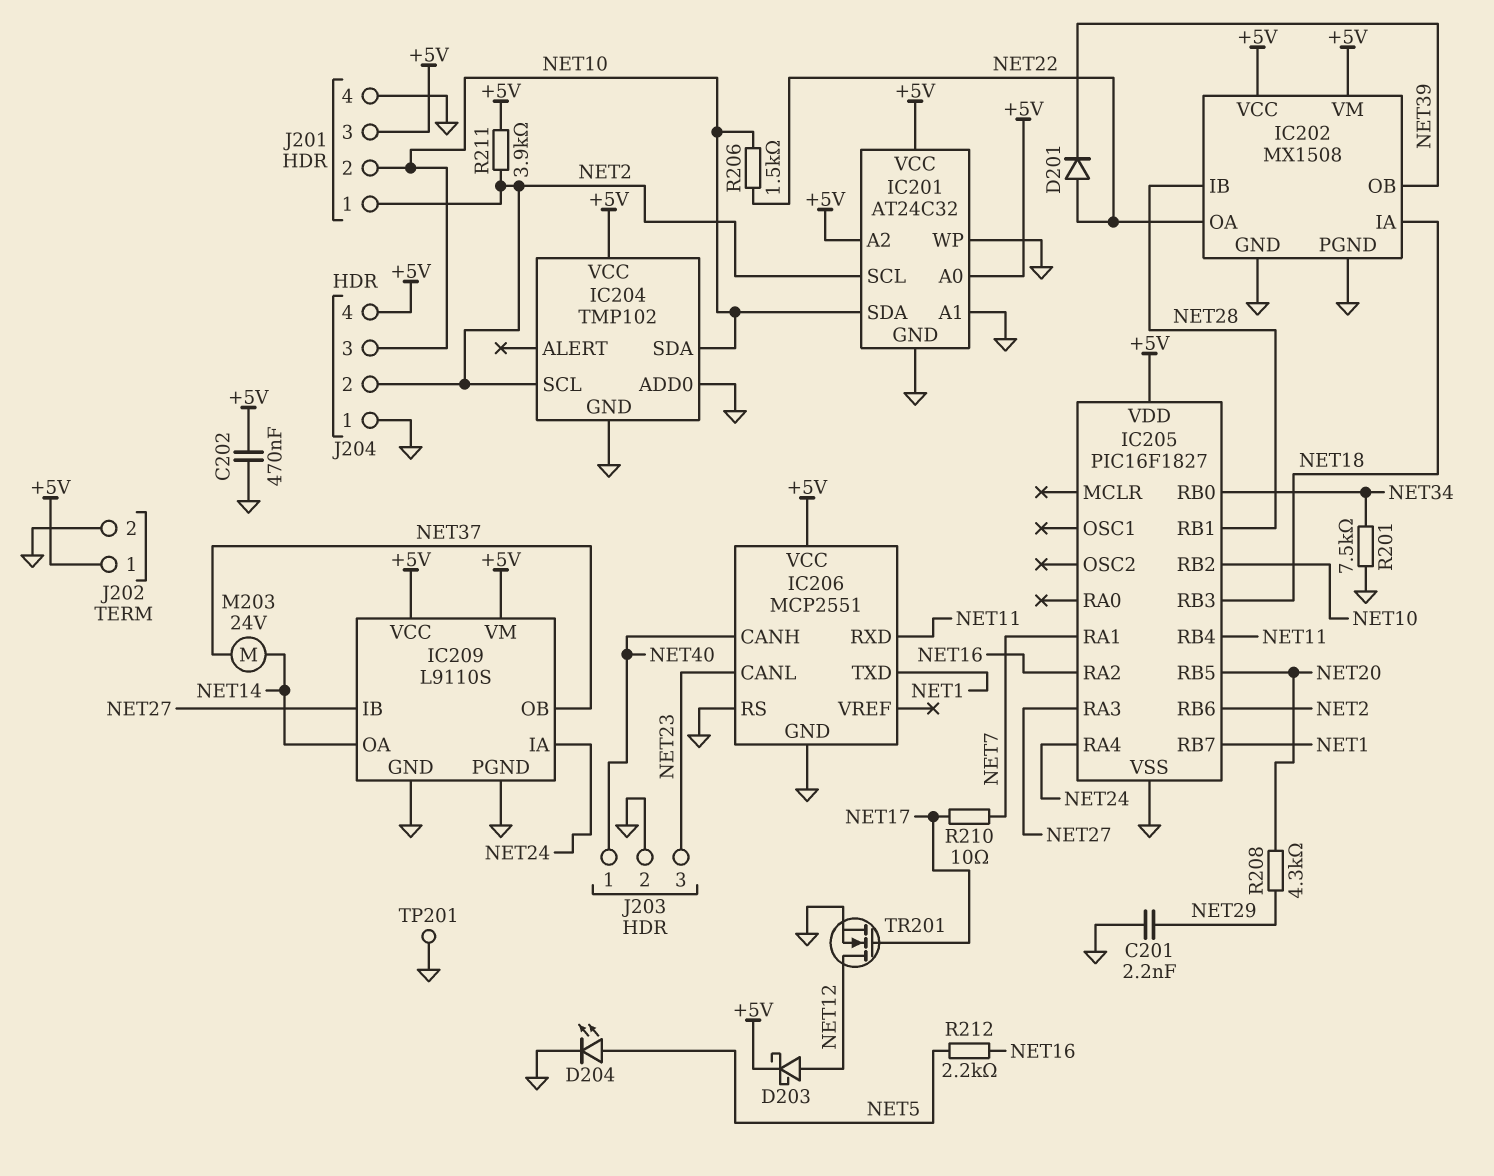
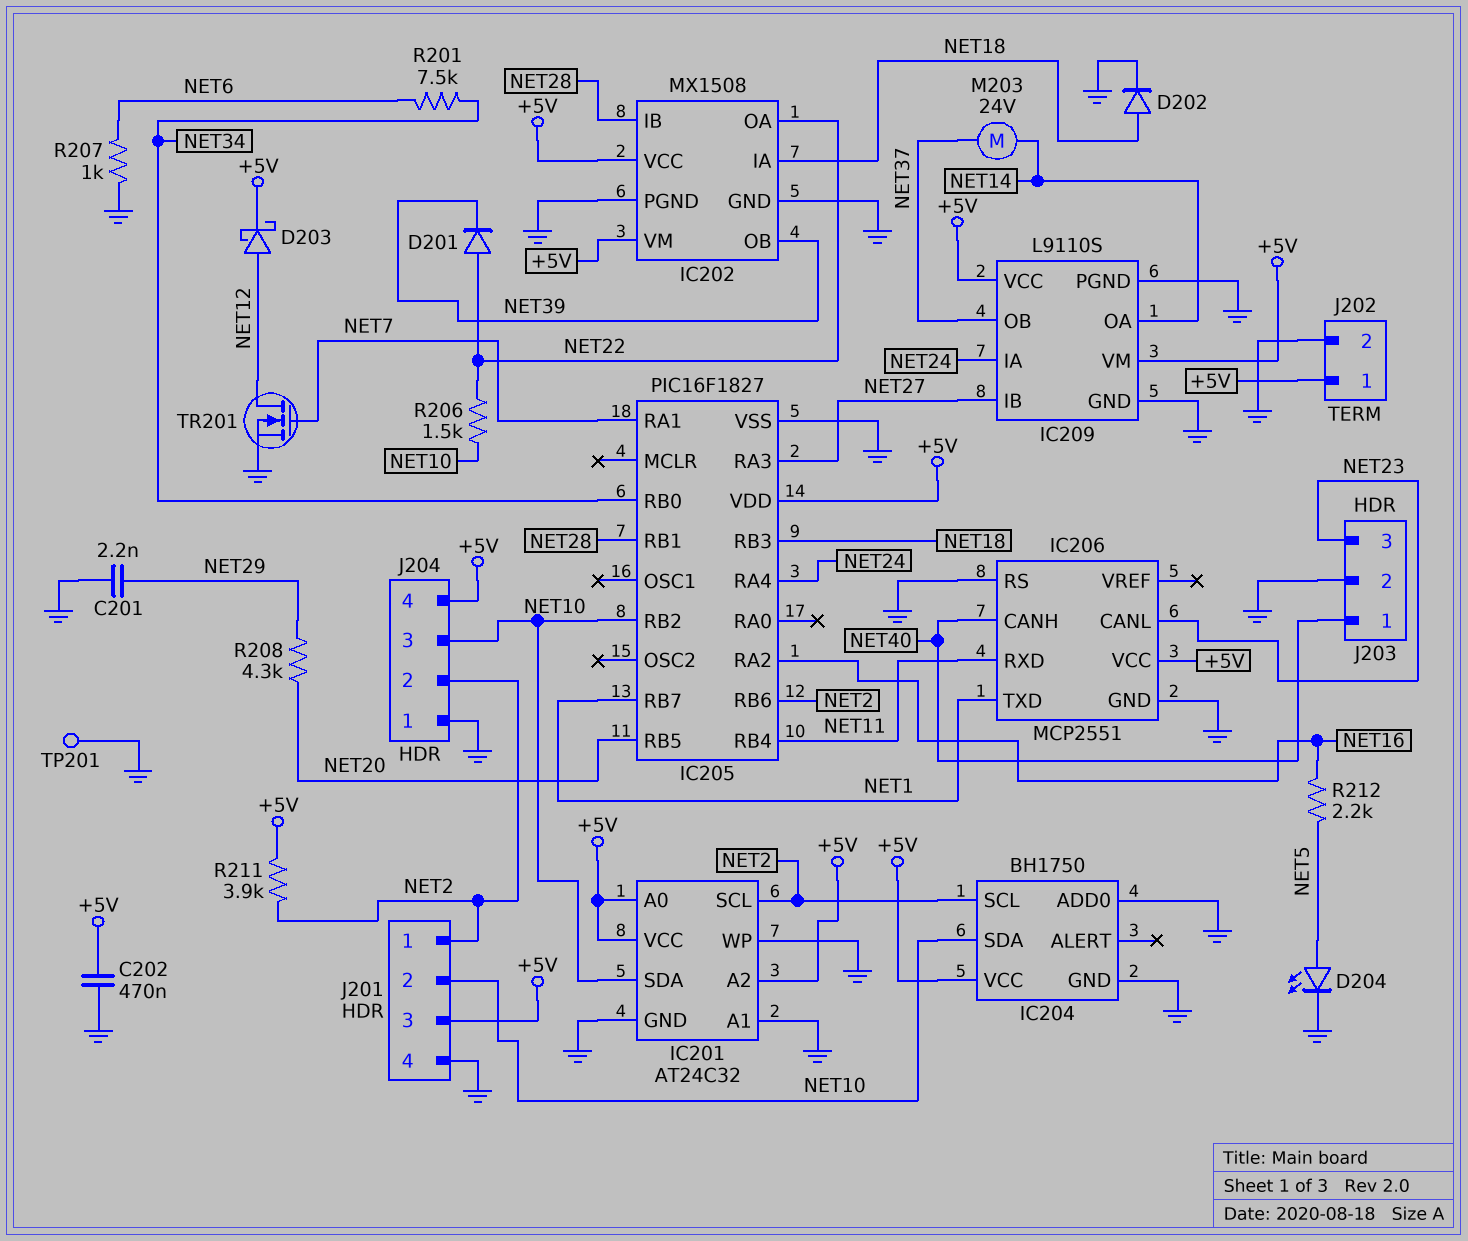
D202: none -> diode (A NET18, K GND)
IC204: TMP102 -> BH1750
R201: 7.5k (GND, NET34) -> 7.5k (NET6, NET34)
R207: none -> 1k (GND, NET6)
R210: 10 (NET7, NET17) -> none
TR201: NMOS (G NET17, D NET12, S GND) -> NMOS (G NET7, D NET12, S GND)

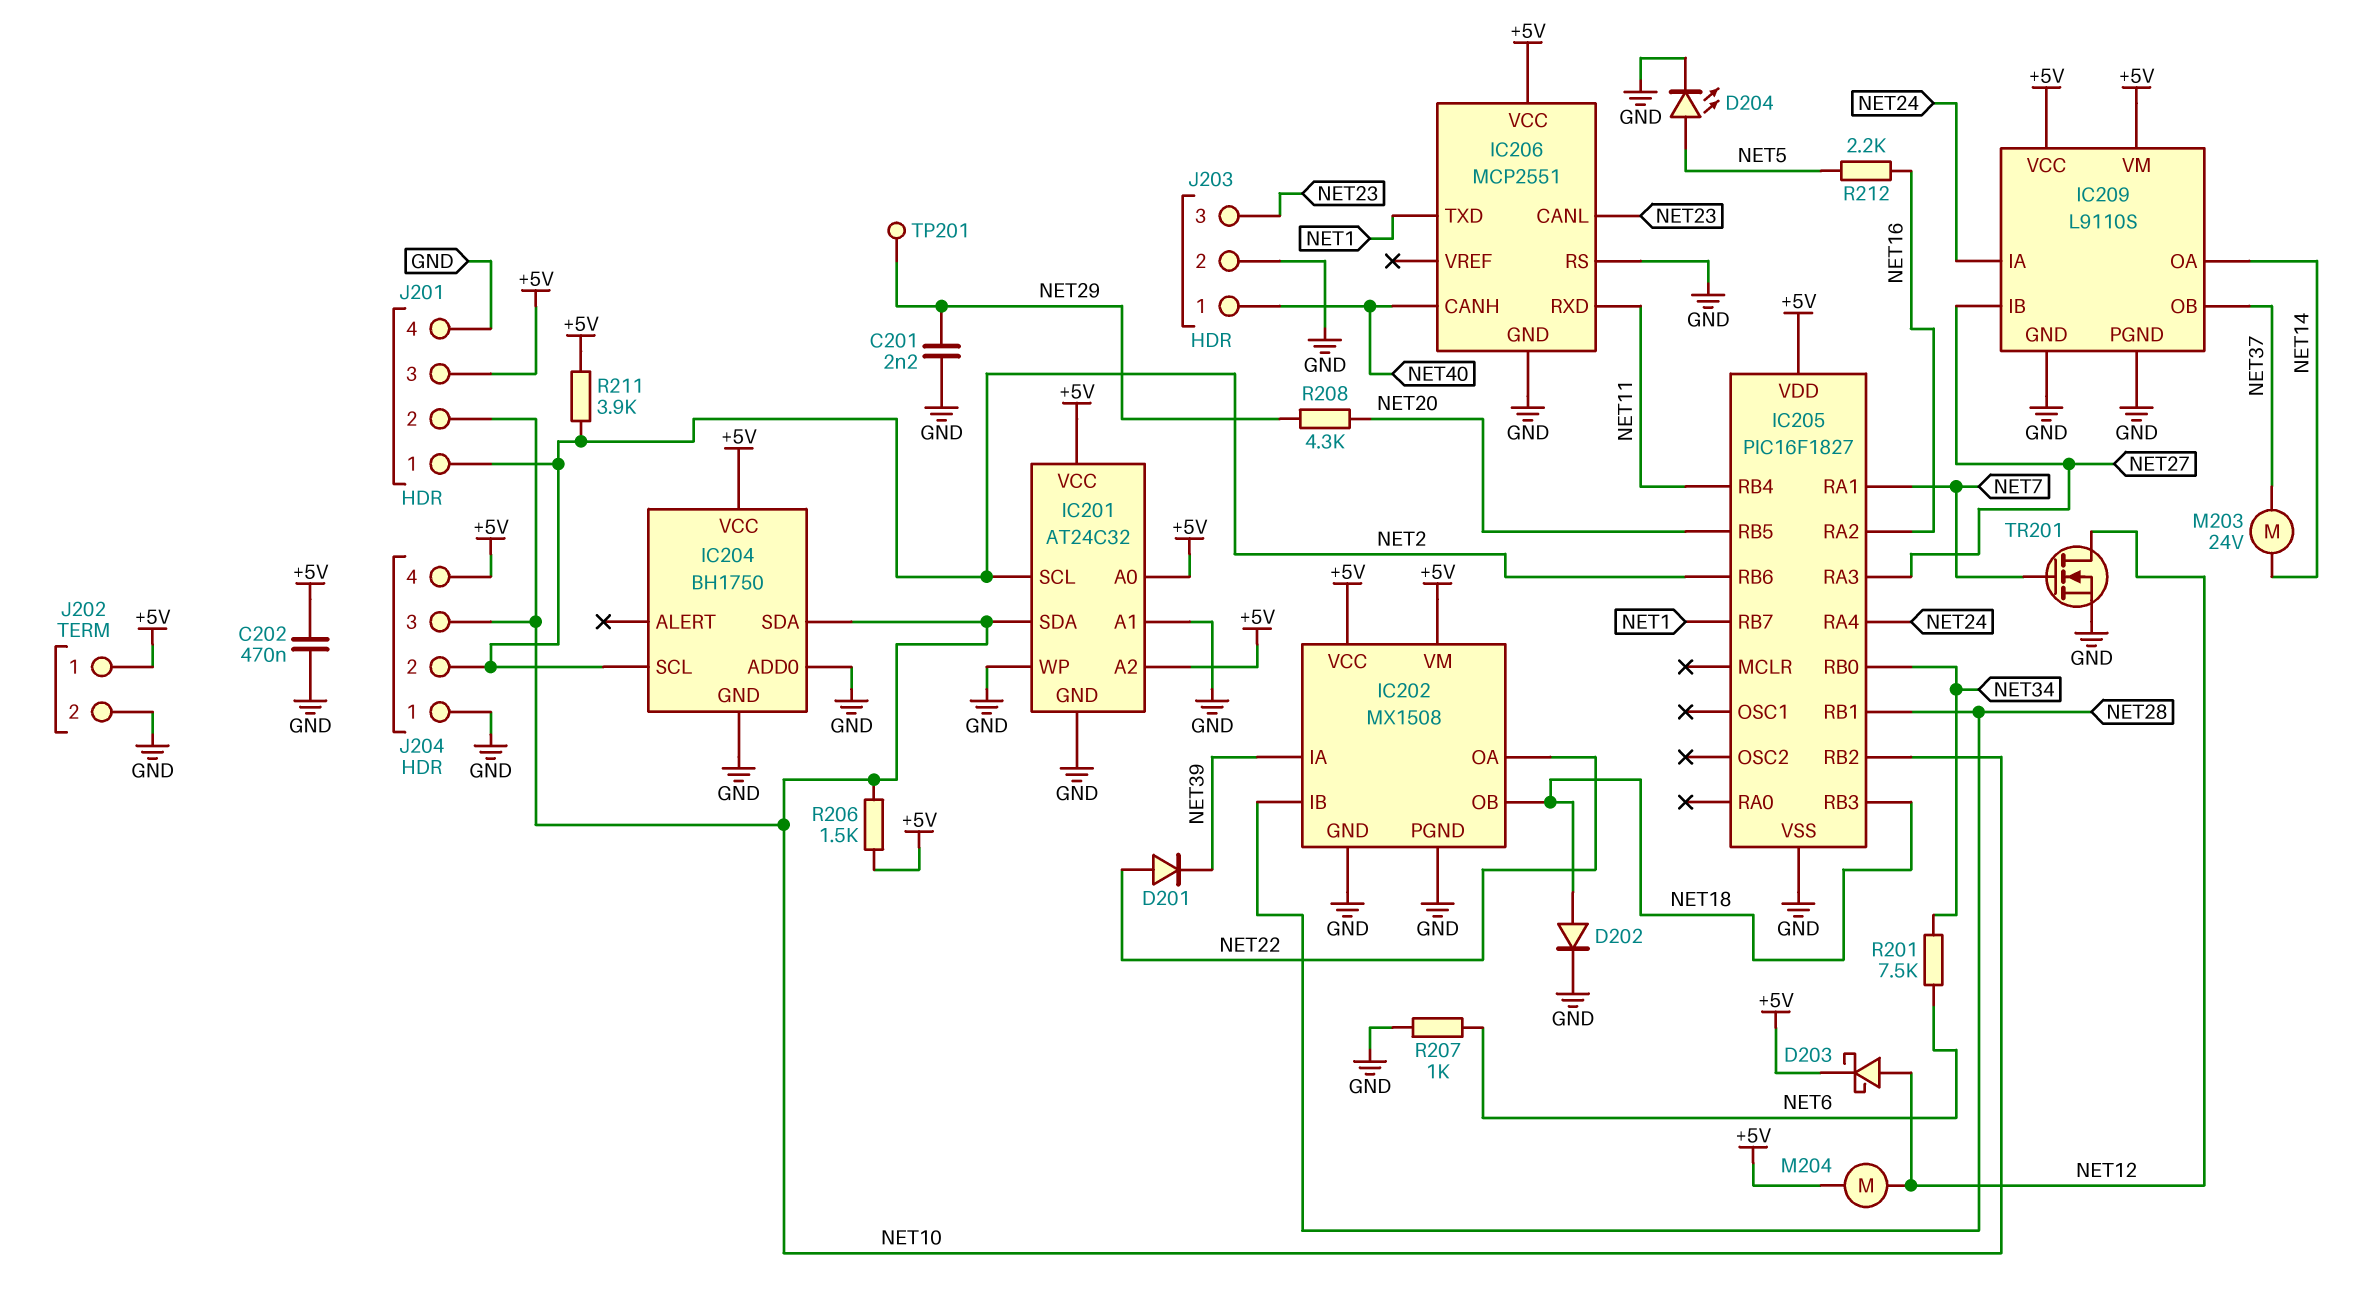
IC202 pin IA: NET18 -> NET39
IC202 pin OB: NET39 -> NET18
M204: none -> motor (+5V, NET12)
R206: 1.5k (NET10, NET22) -> 1.5k (+5V, NET10)
TP201: test point (GND) -> test point (NET29)

